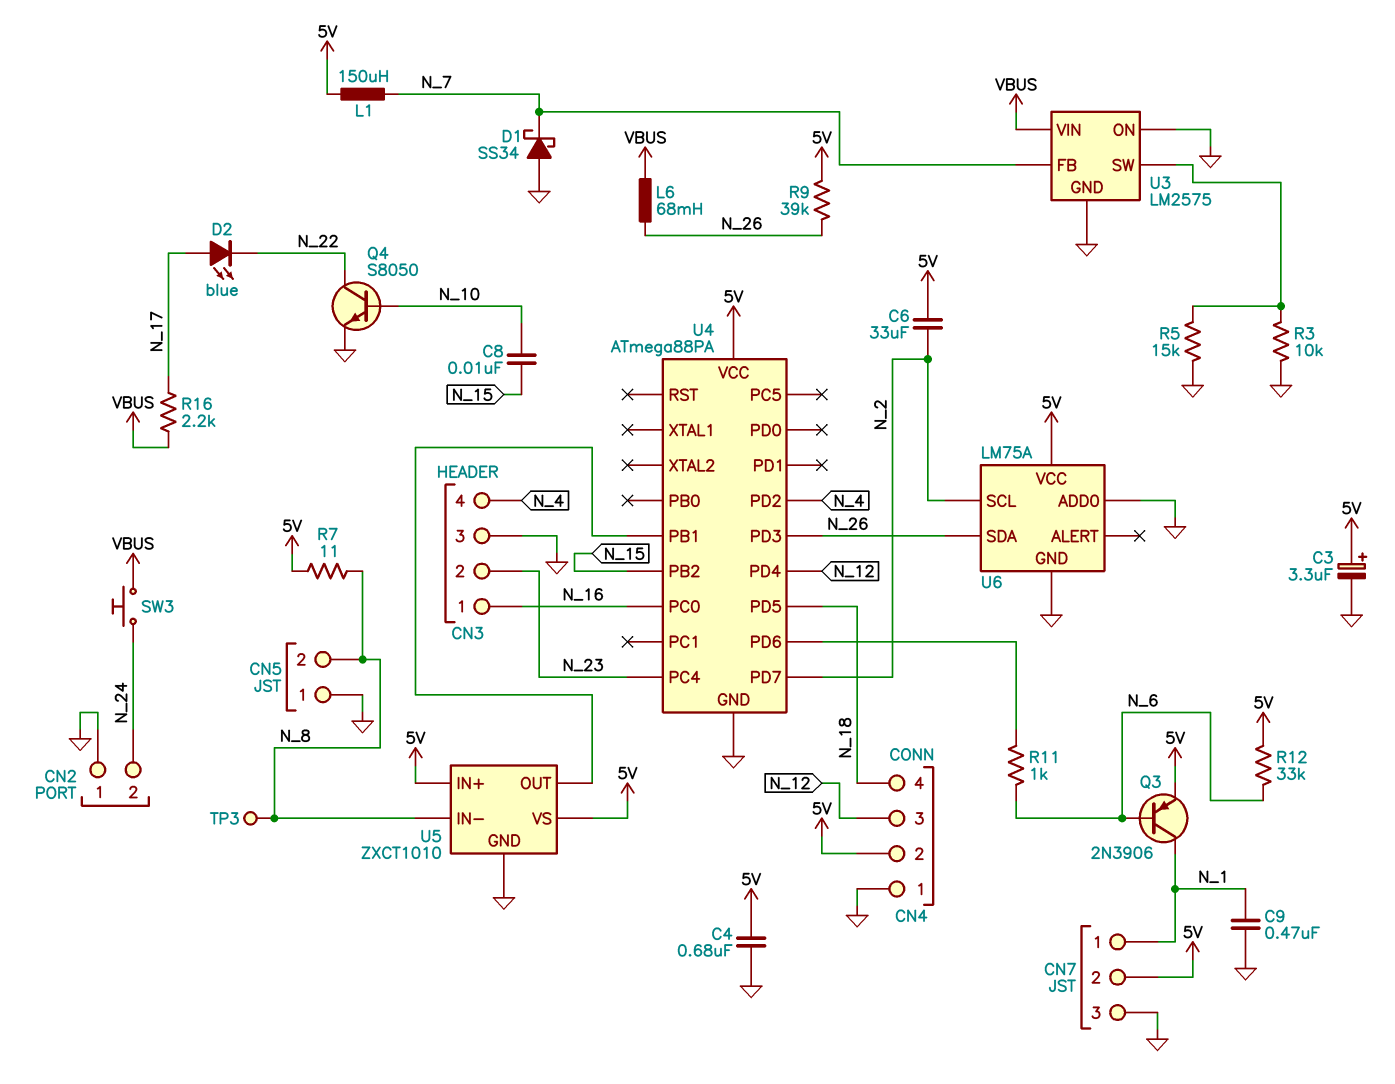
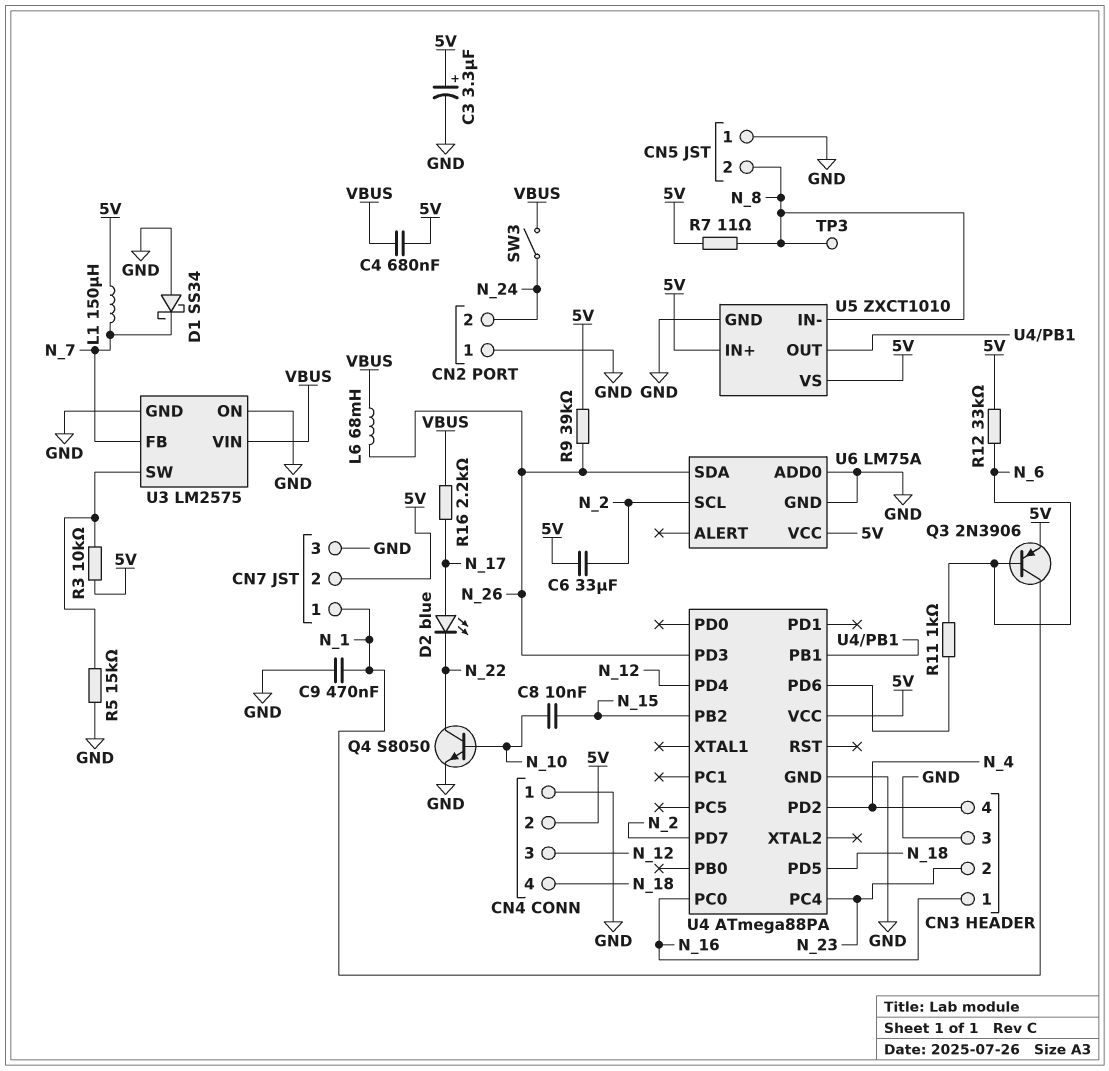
C4: 680nF (5V, GND) -> 680nF (5V, VBUS)
R3: 10k (GND, U3/SW) -> 10k (5V, U3/SW)
SW3: button (N_24, VBUS) -> switch (N_24, VBUS)

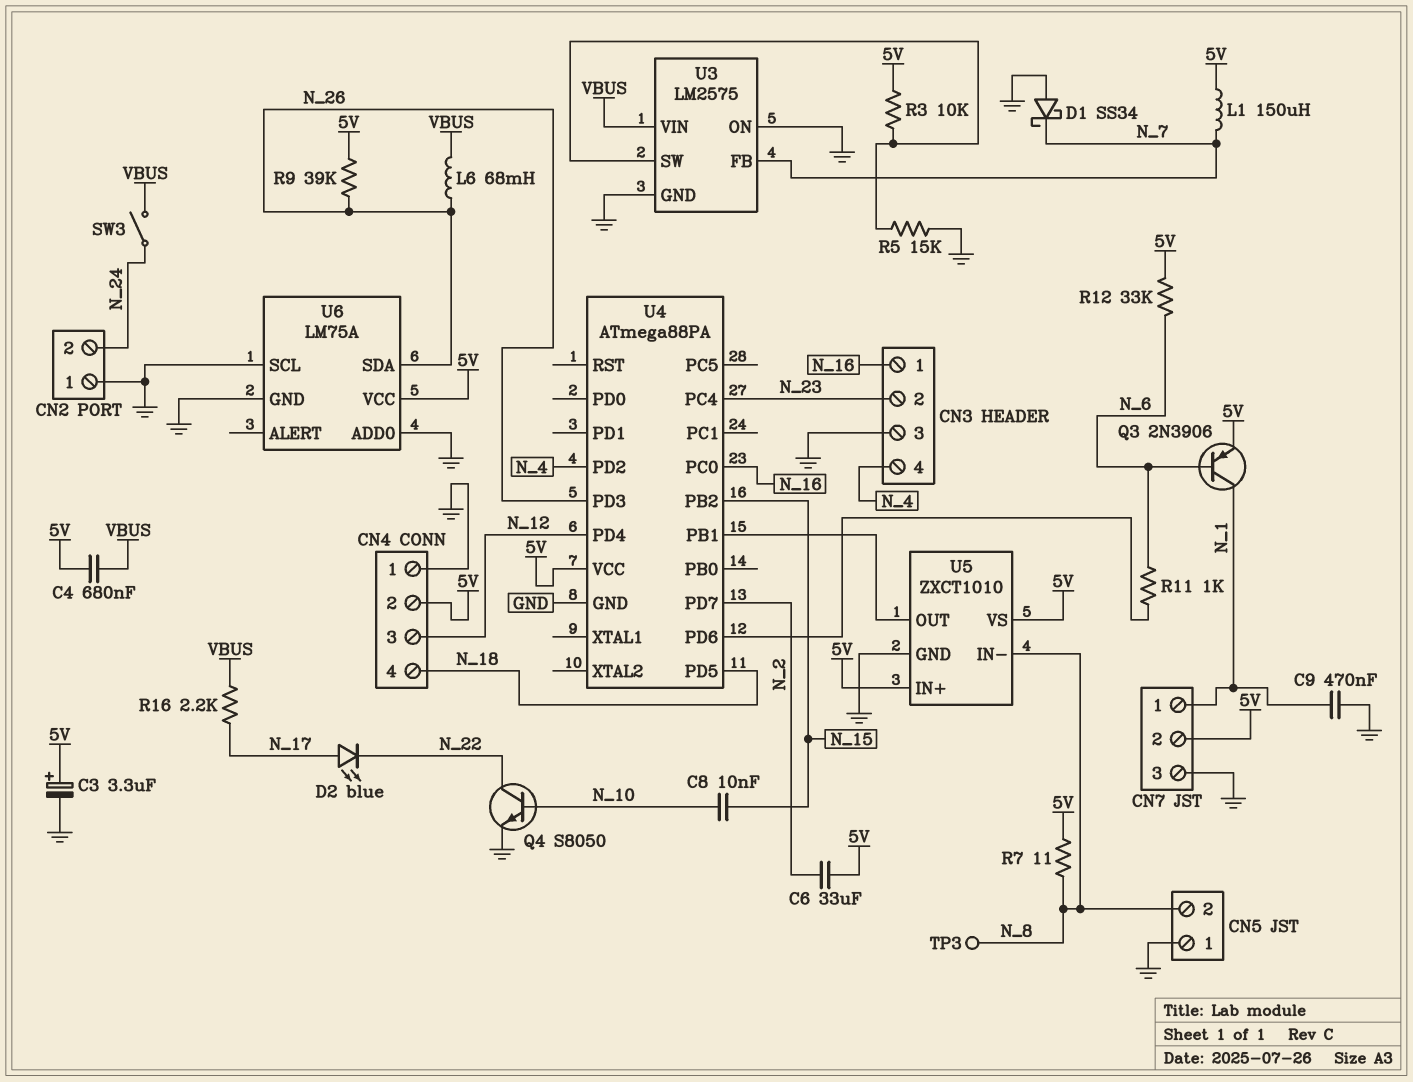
U6 pin SCL: N_2 -> GND

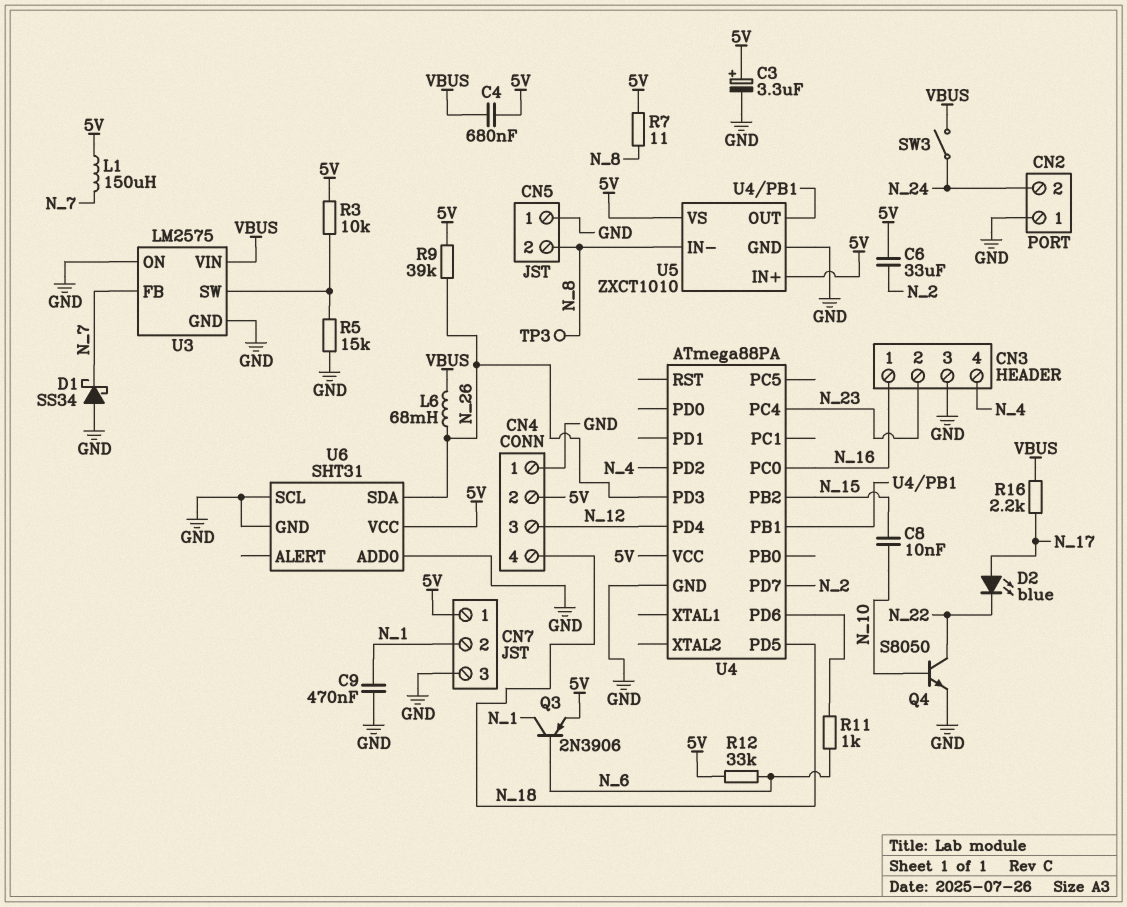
CN7 pin 1: N_1 -> 5V
CN7 pin 2: 5V -> N_1
U6: LM75A -> SHT31

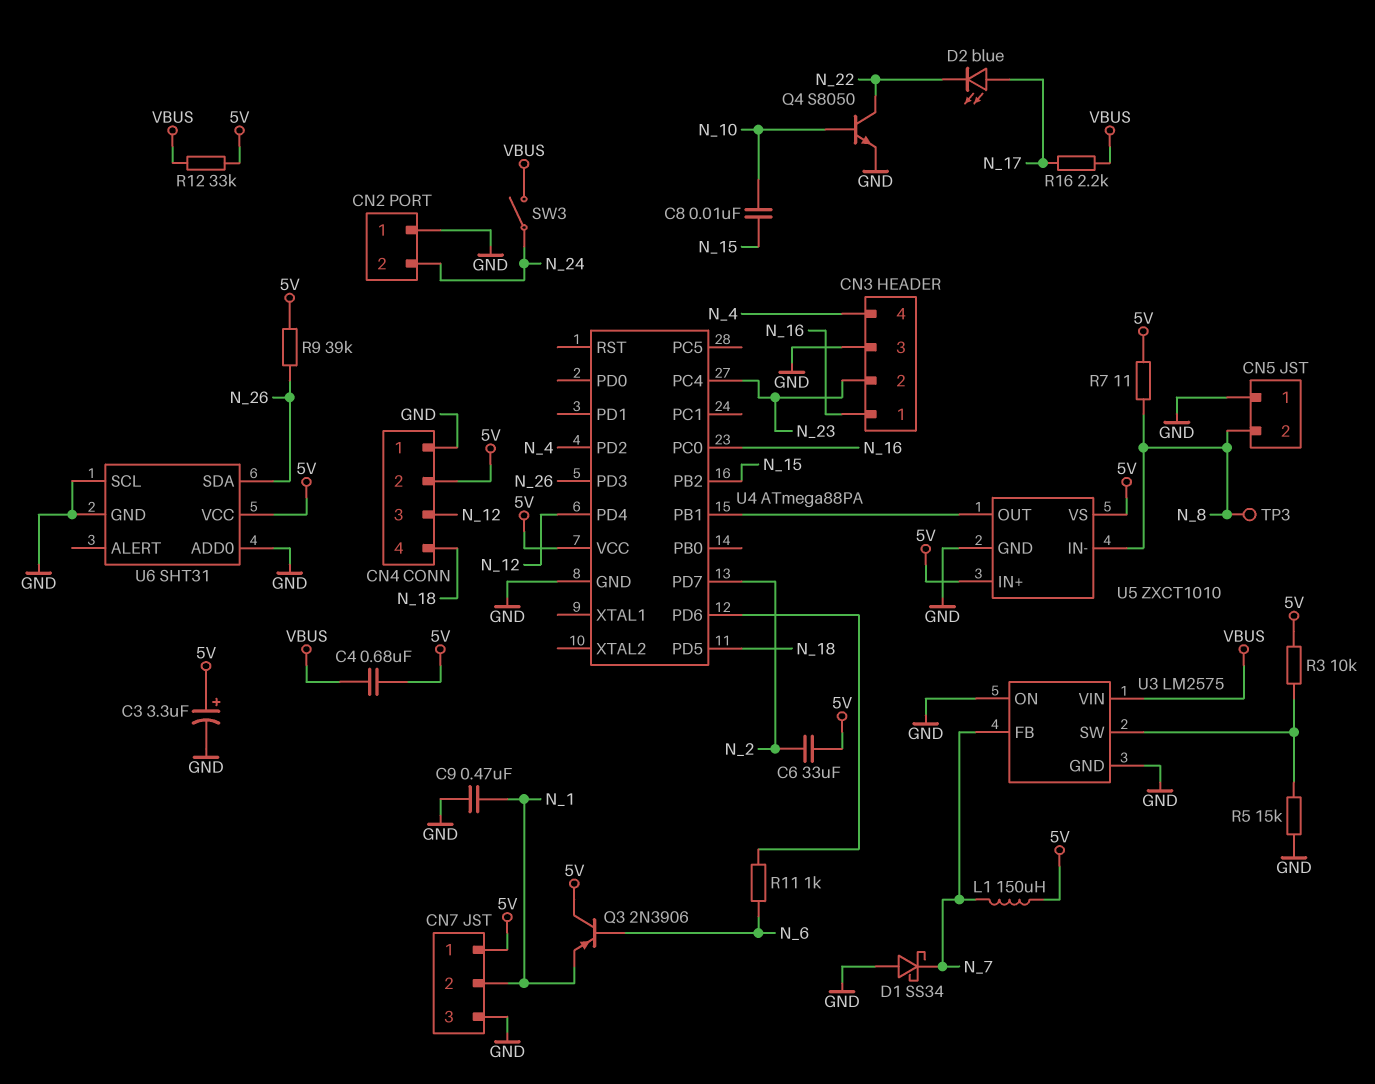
L6: 68mH (N_26, VBUS) -> none
Q3: PNP 2N3906 (B N_6, C N_1, E 5V) -> PNP 2N3906 (B N_6, C 5V, E N_1)
R12: 33k (5V, N_6) -> 33k (5V, VBUS)

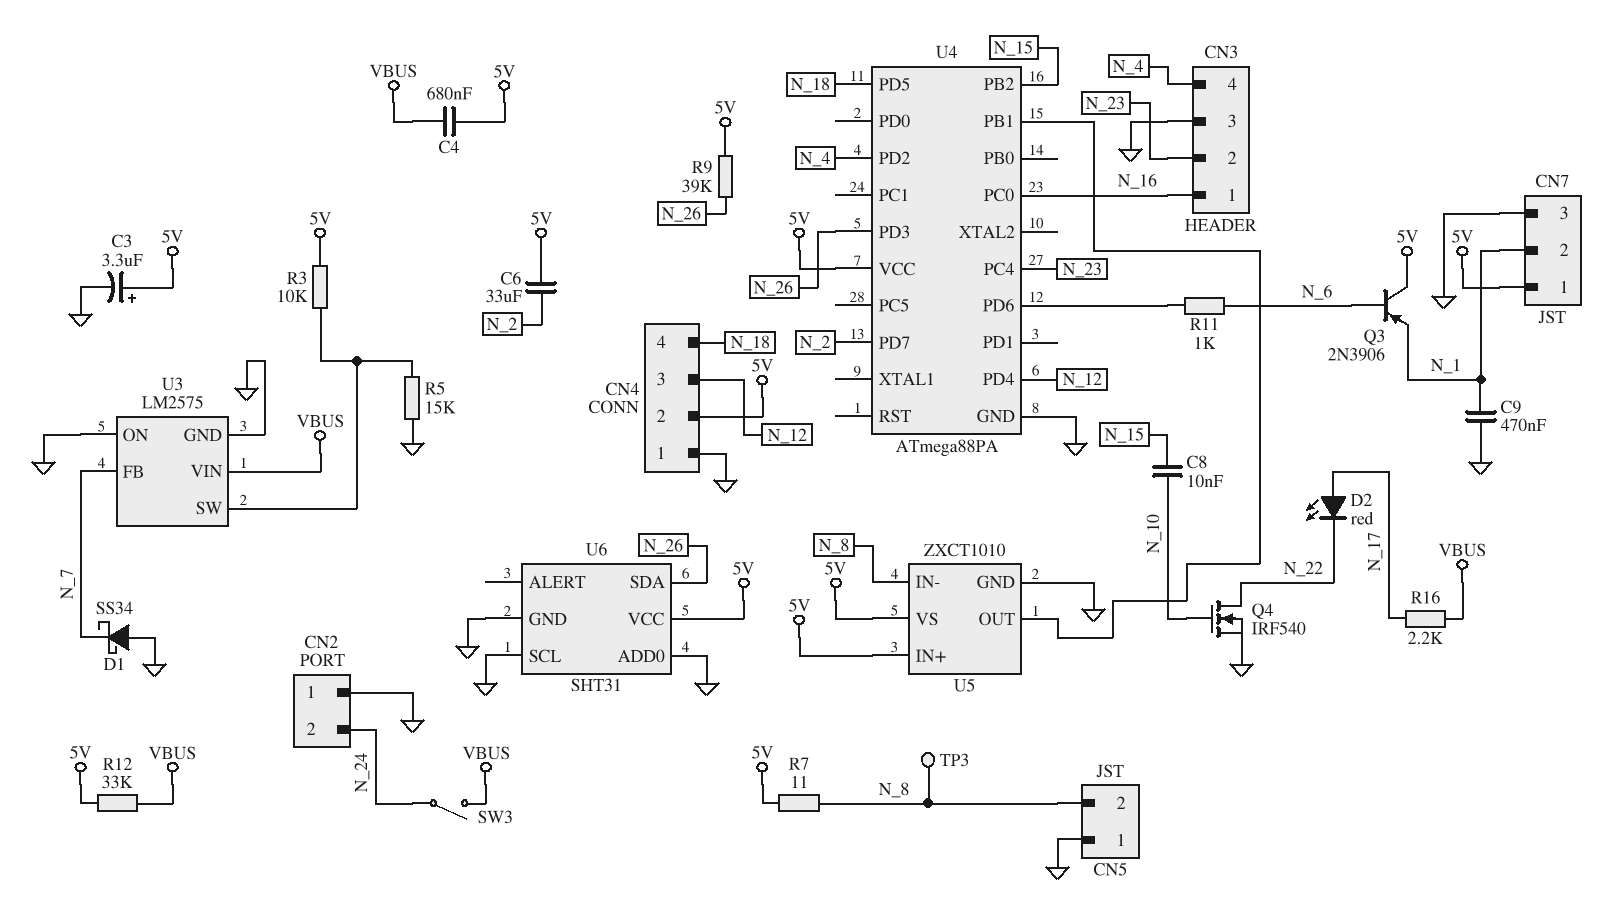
D2: LED blue (A N_17, K N_22) -> LED red (A N_17, K N_22)
L1: 150uH (5V, N_7) -> none
Q4: NPN S8050 (B N_10, C N_22, E GND) -> NMOS IRF540 (G N_10, D N_22, S GND)

